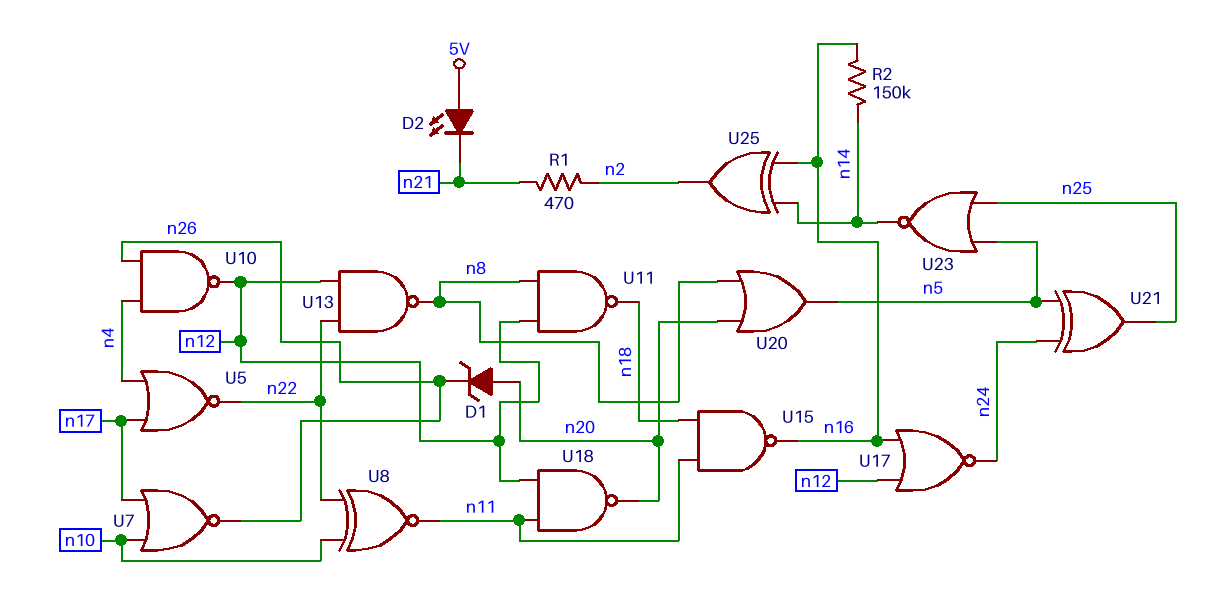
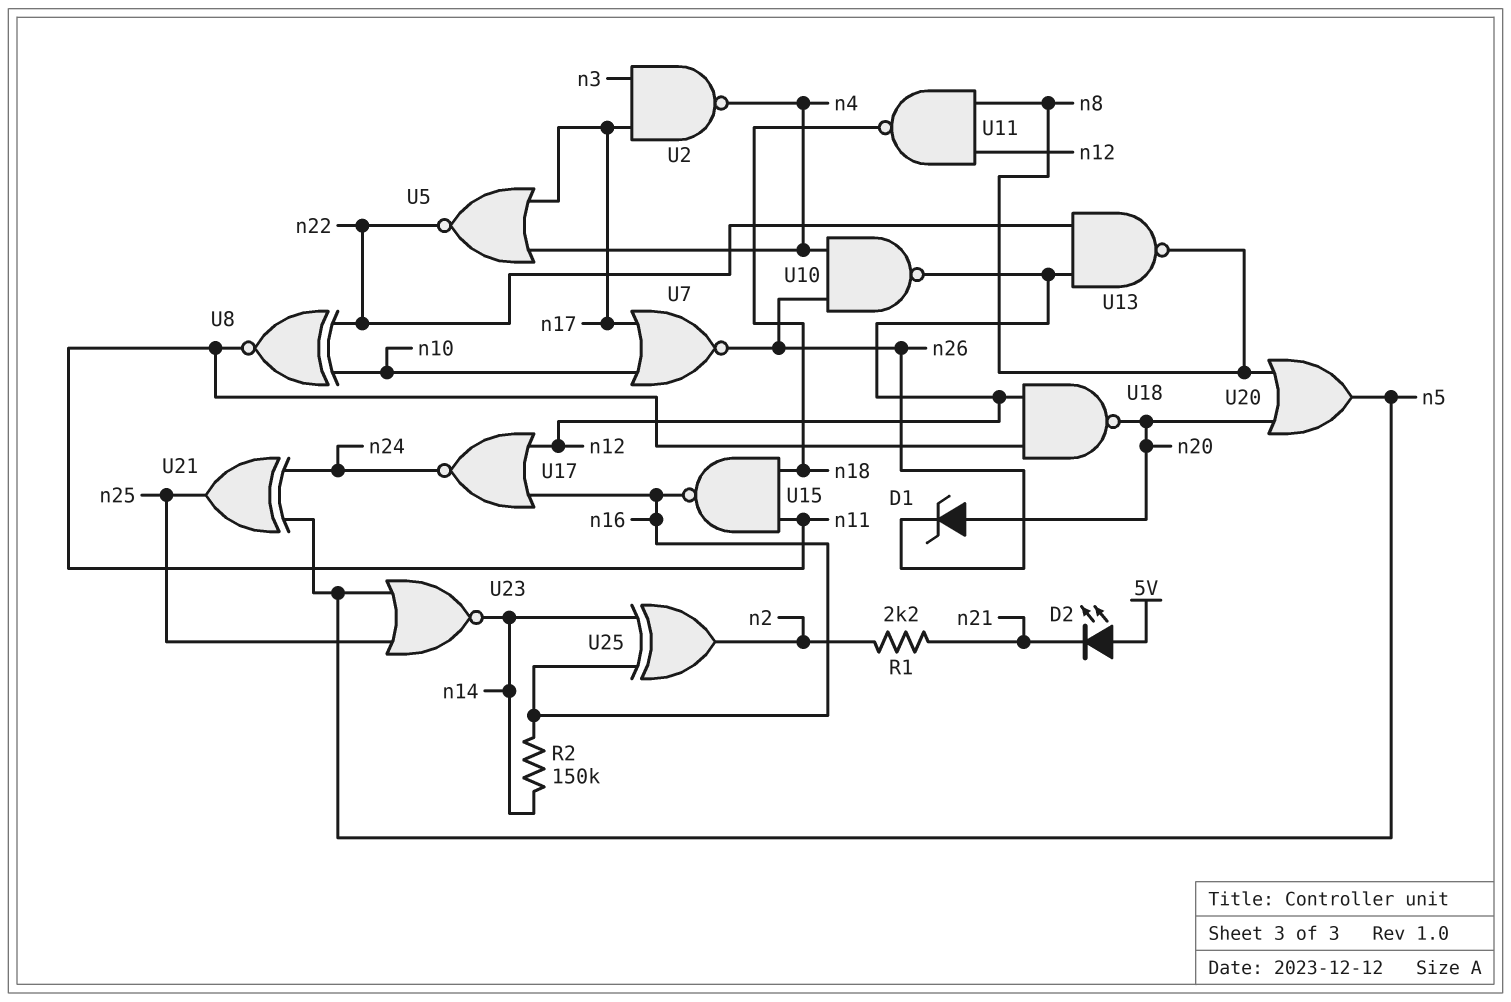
R1: 470 (n2, n21) -> 2.2k (n2, n21)
U2: none -> NAND (in n3, in n17, out n4)

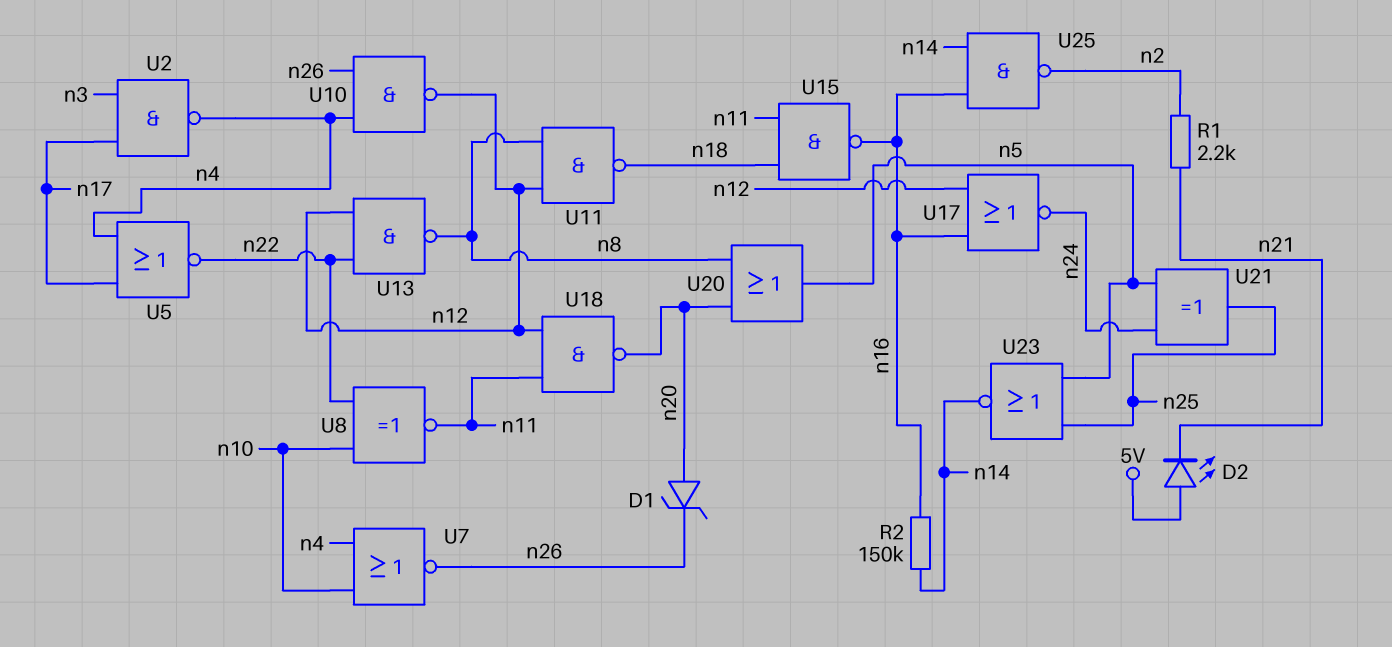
U7: NOR (in n10, in n17, out n26) -> NOR (in n4, in n10, out n26)
U25: XOR (in n14, in n16, out n2) -> NAND (in n14, in n16, out n2)

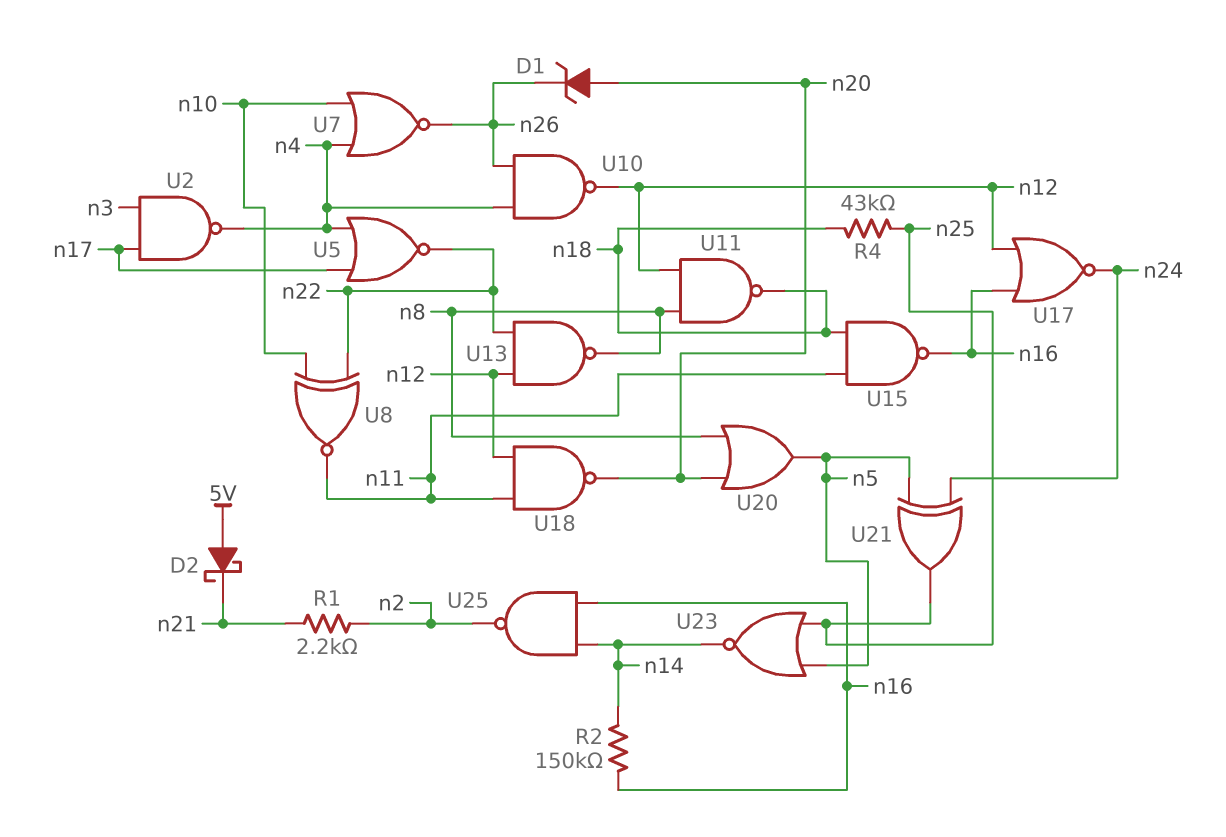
D2: LED (A 5V, K n21) -> schottky (A 5V, K n21)
R4: none -> 43k (n18, n25)

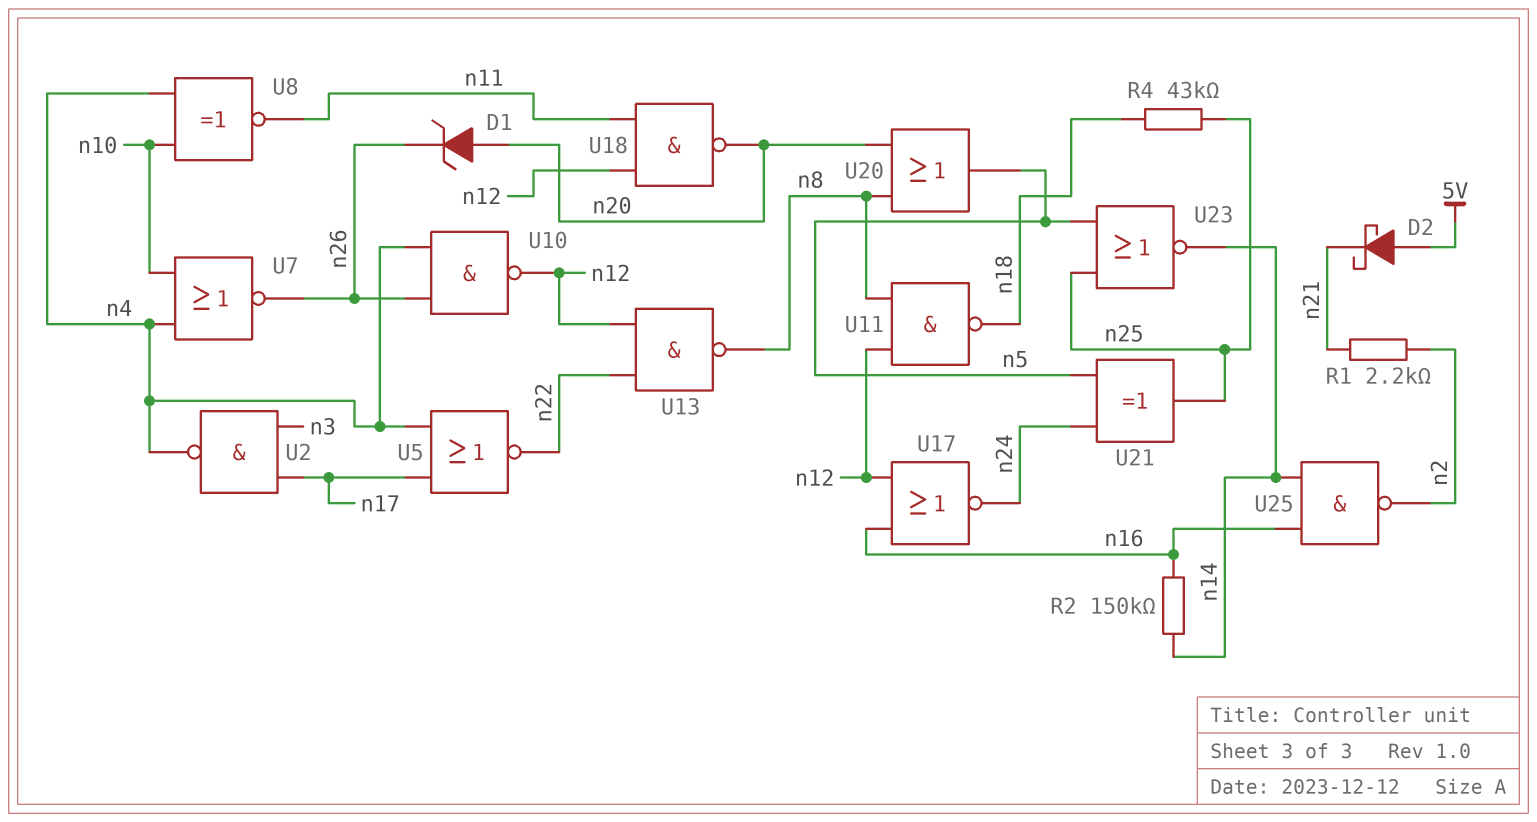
U8: XNOR (in n10, in n22, out n11) -> XNOR (in n4, in n10, out n11)
U15: NAND (in n11, in n18, out n16) -> none

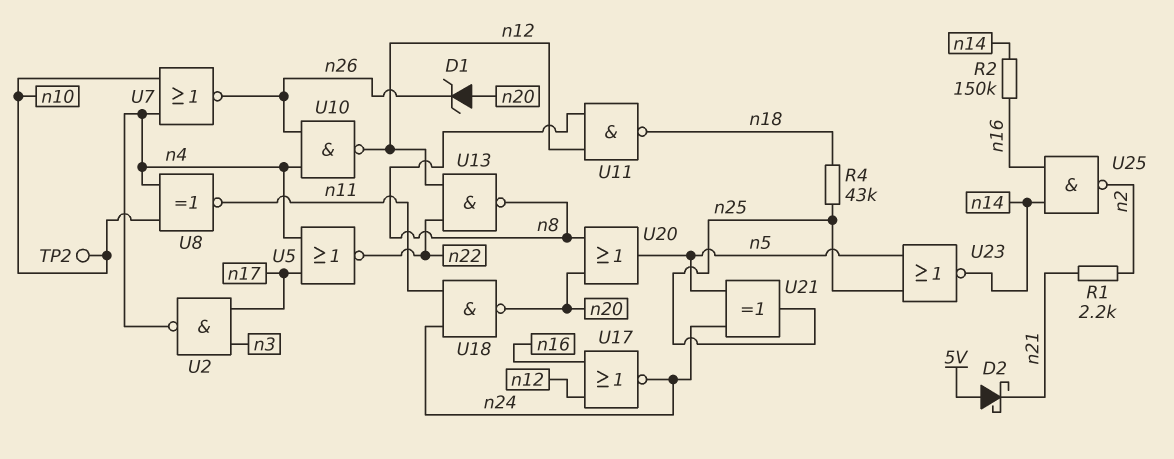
TP2: none -> test point (n10)
U18: NAND (in n11, in n12, out n20) -> NAND (in n11, in n24, out n20)

